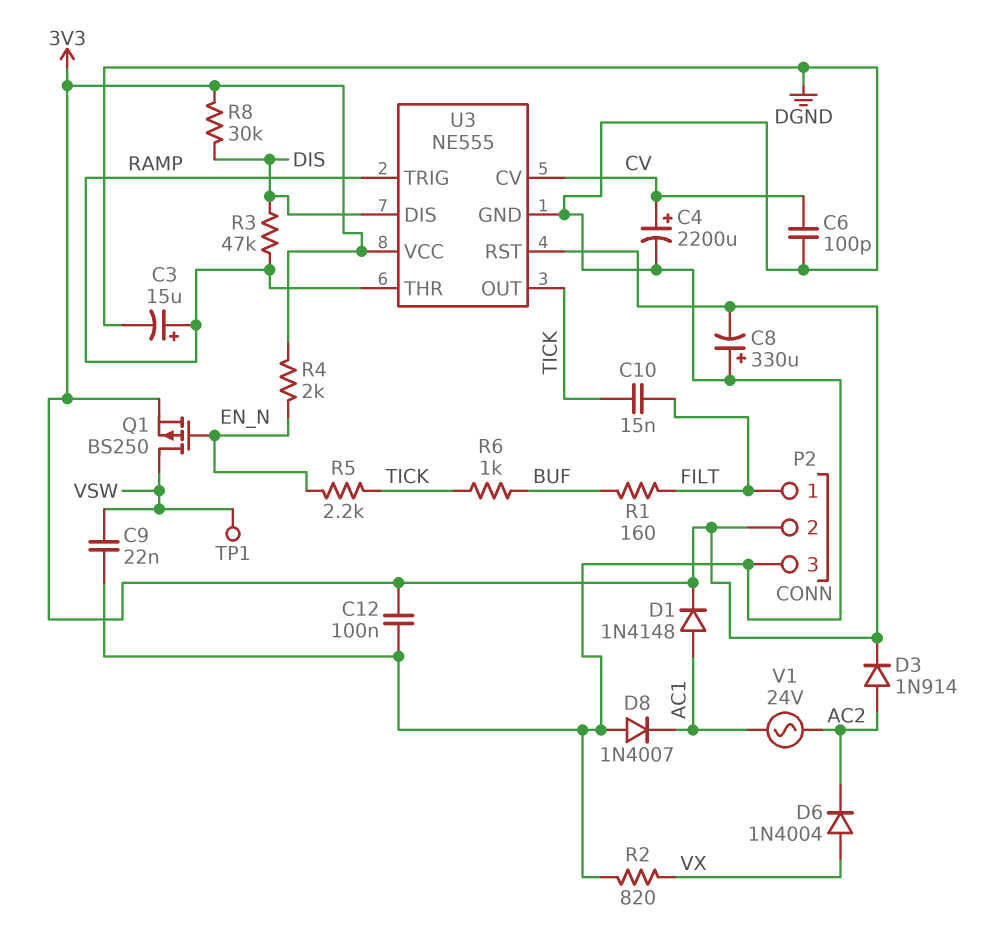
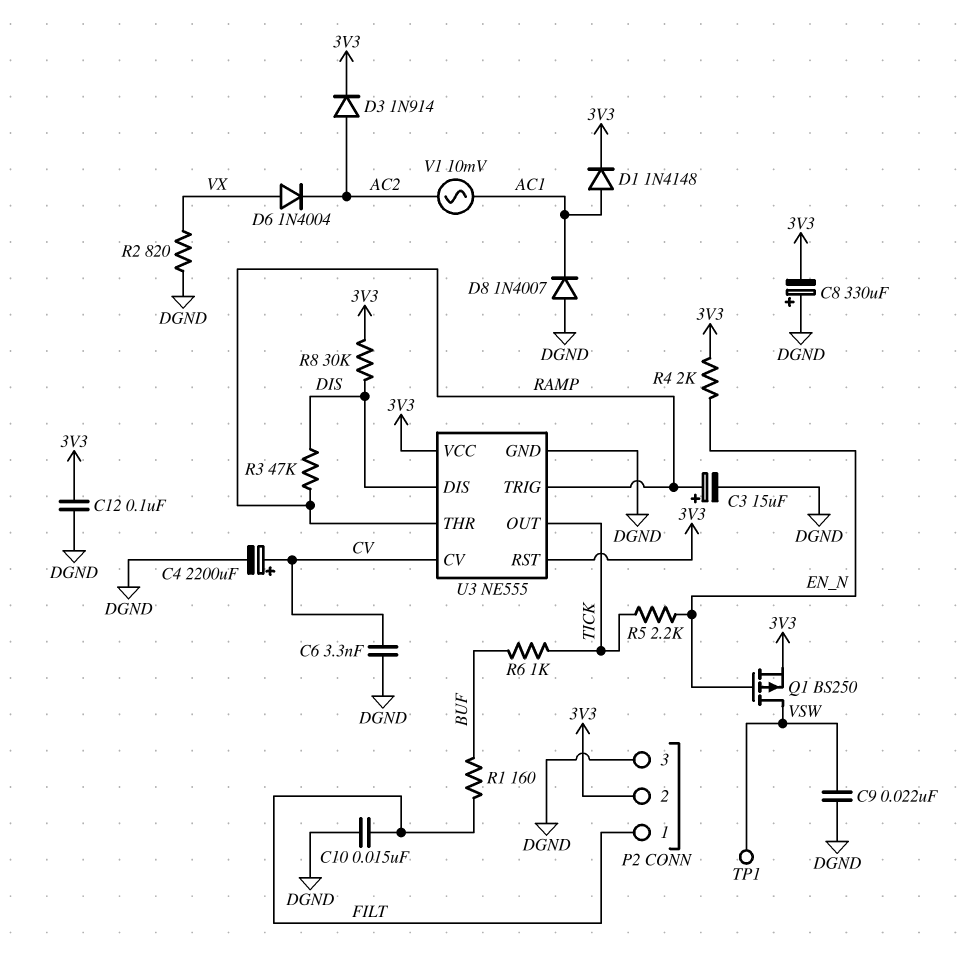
C6: 100pF (CV, DGND) -> 3.3nF (CV, DGND)
C10: 15nF (FILT, TICK) -> 15nF (DGND, FILT)
V1: AC 24V (AC1, AC2) -> AC 10mV (AC1, AC2)

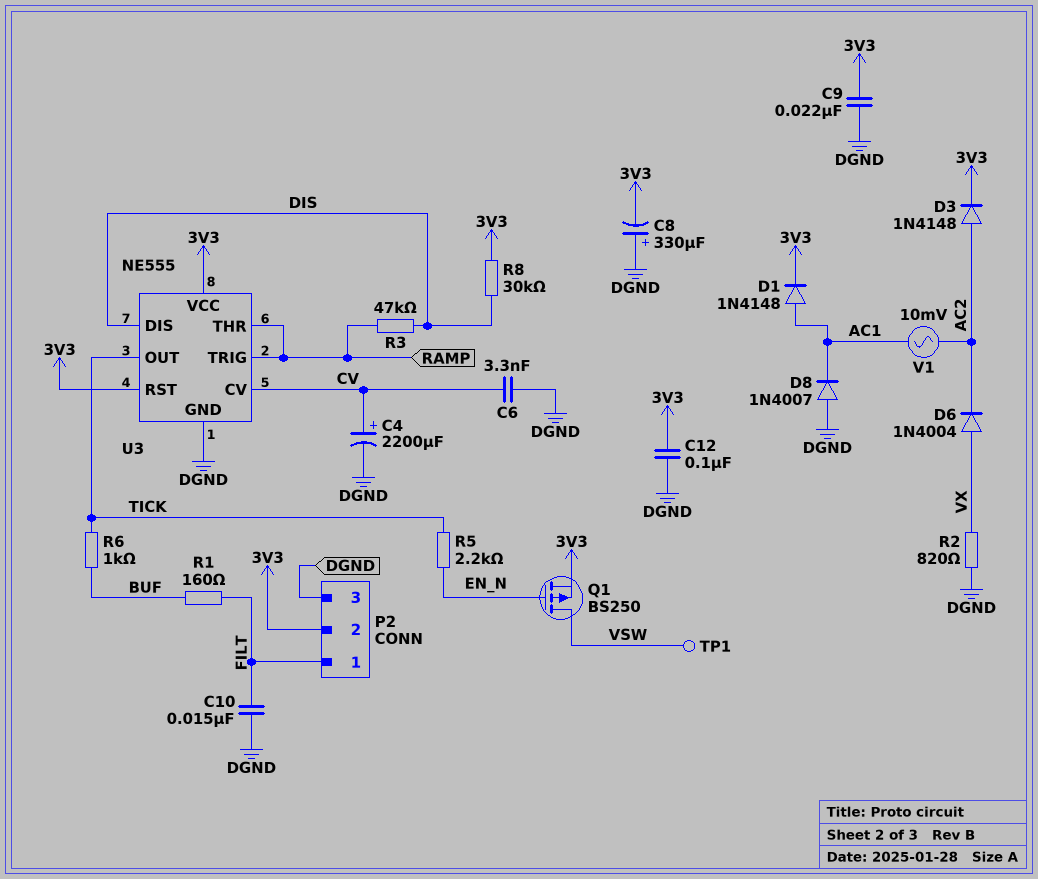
C3: 15uF (plus RAMP, minus DGND) -> none
C9: 22nF (DGND, VSW) -> 22nF (3V3, DGND)
D3: diode 1N914 (A AC2, K 3V3) -> diode 1N4148 (A AC2, K 3V3)
R4: 2k (3V3, EN_N) -> none

